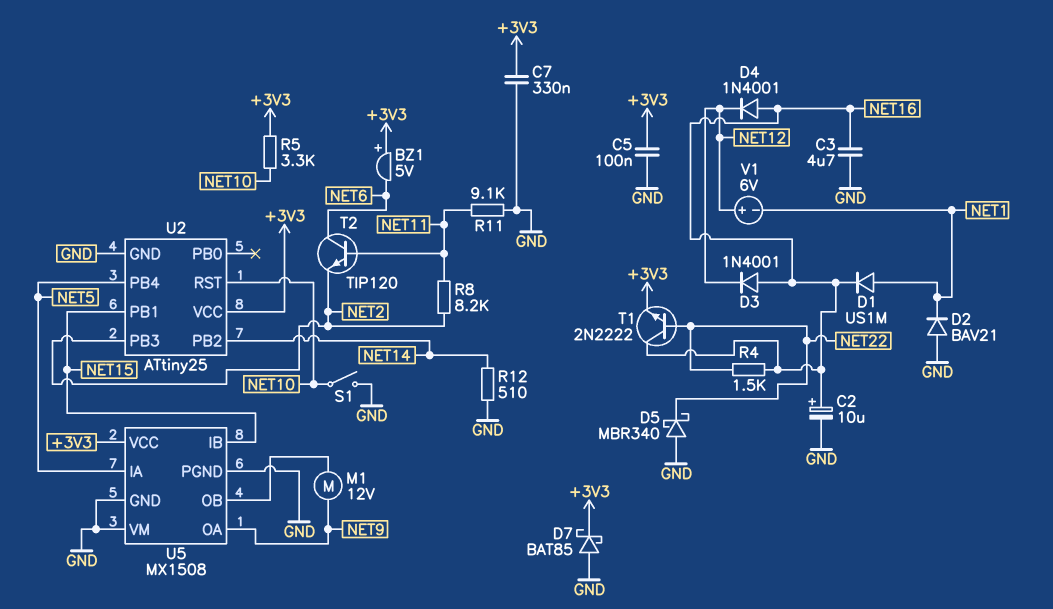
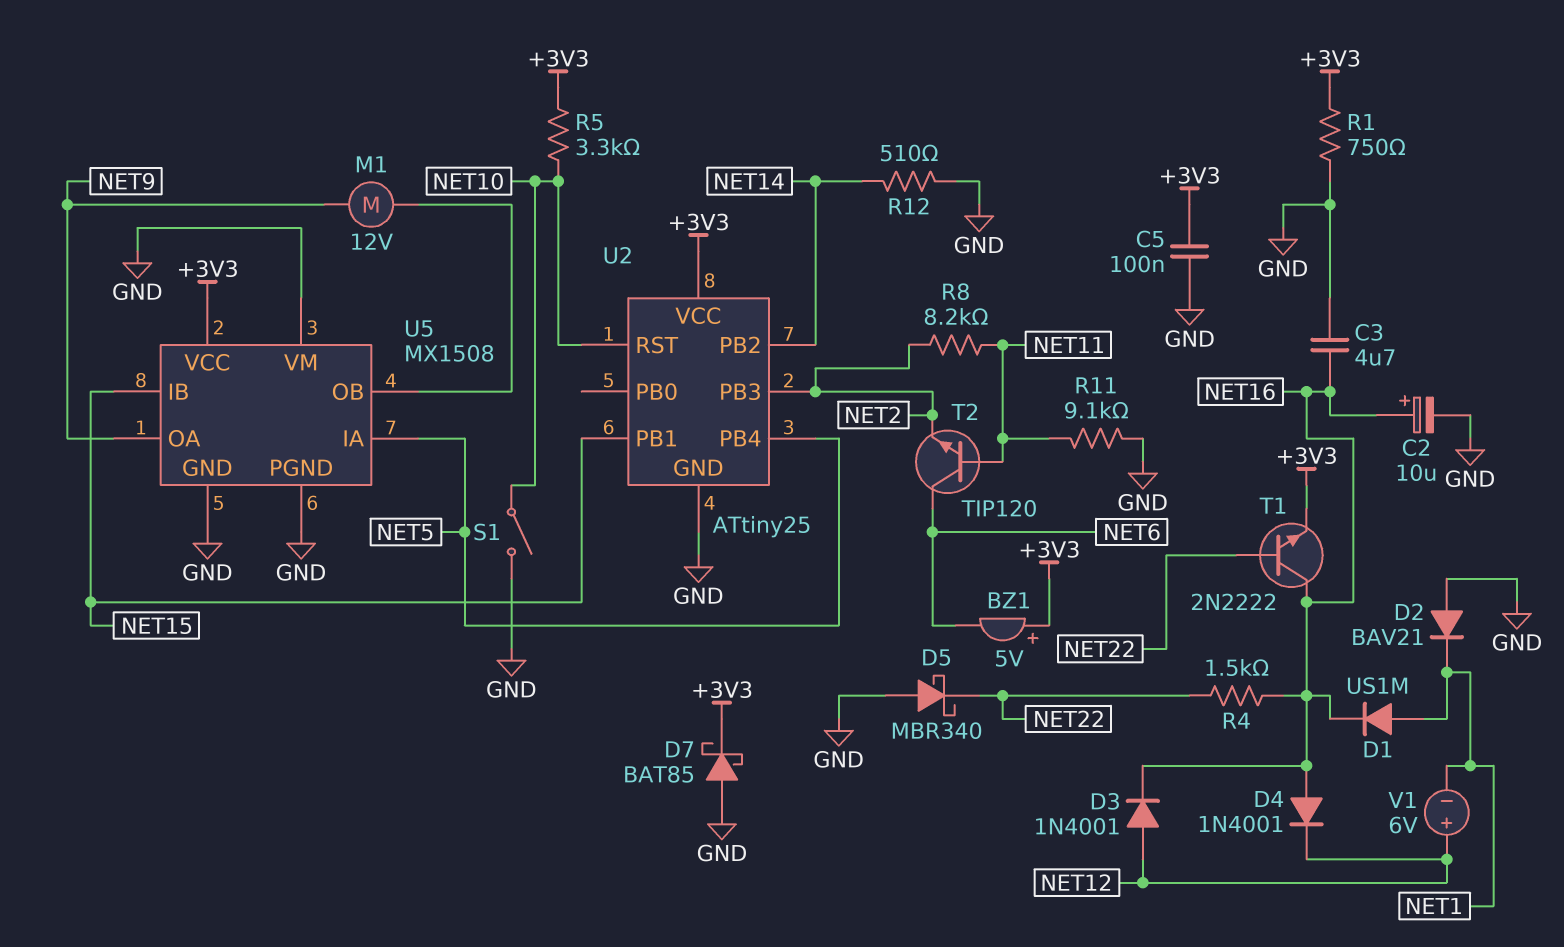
C7: 330nF (+3V3, GND) -> none
D3: diode 1N4001 (A NET16, K NET12) -> diode 1N4001 (A NET12, K NET16)
R1: none -> 750 (+3V3, GND)

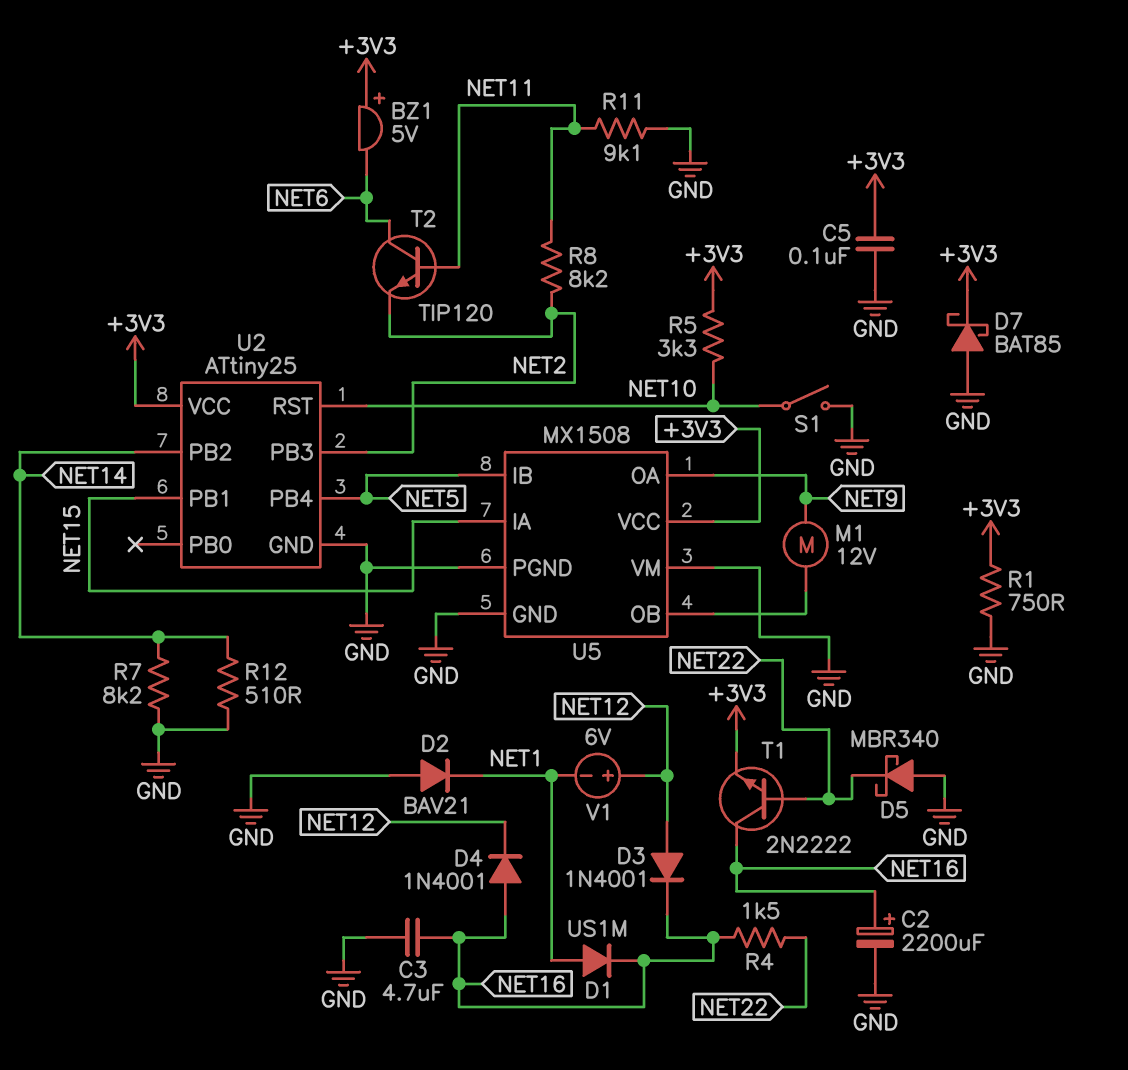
C2: 10uF (plus NET16, minus GND) -> 2200uF (plus NET16, minus GND)
R7: none -> 8.2k (GND, NET14)
U5 pin IA: NET5 -> NET15
U5 pin IB: NET15 -> NET5

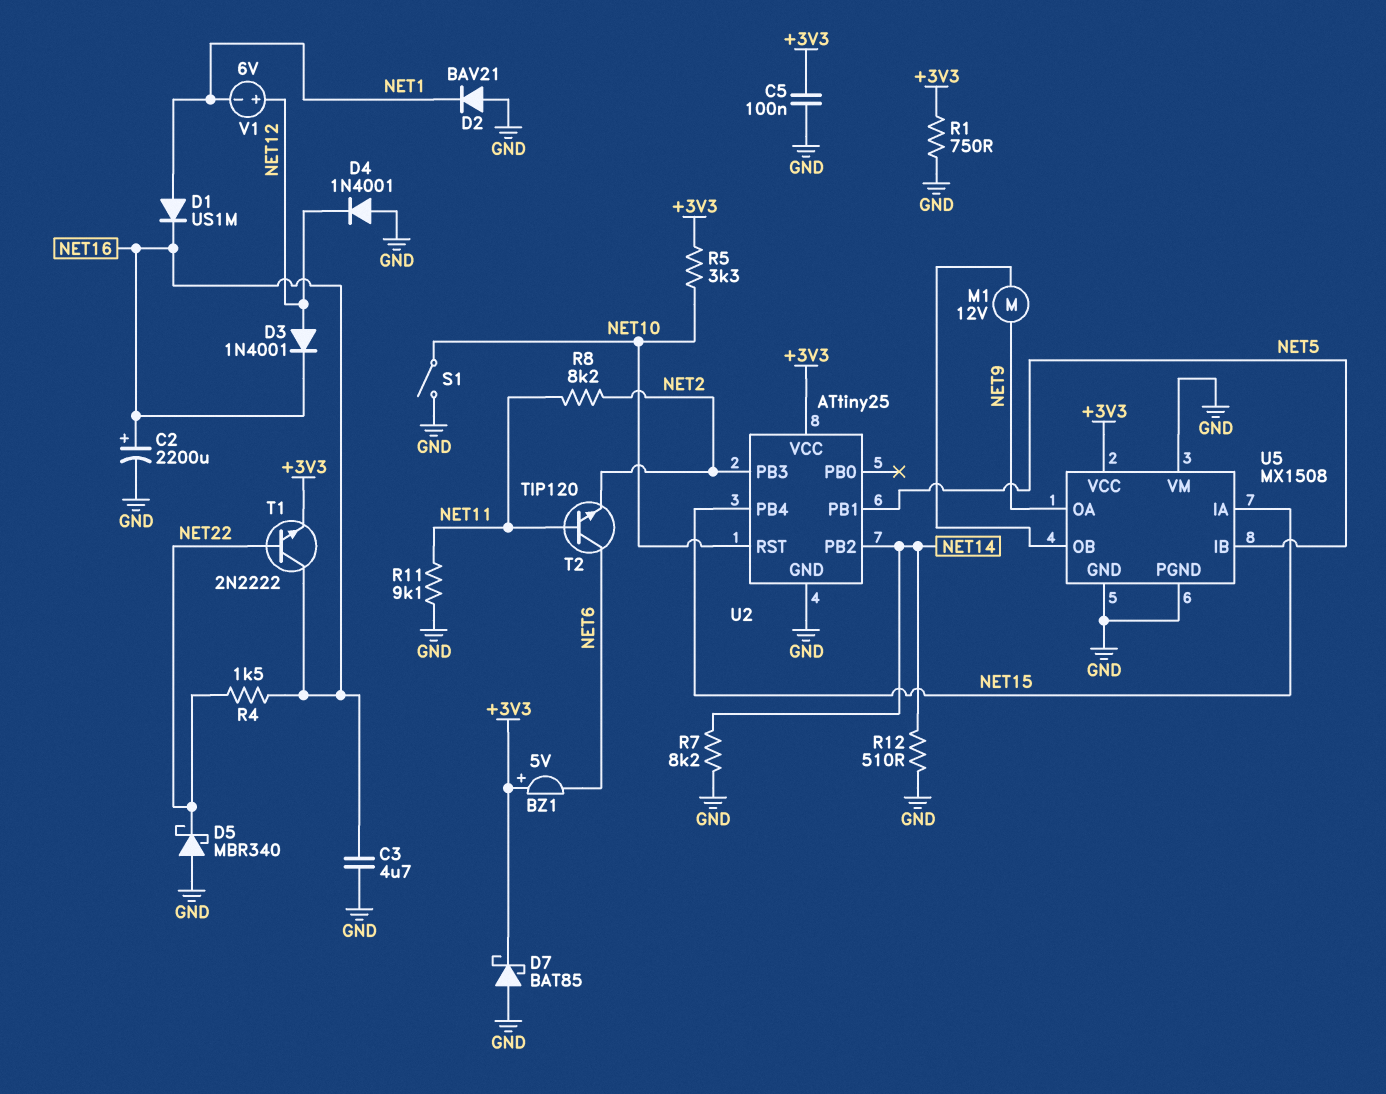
D4: diode 1N4001 (A NET16, K NET12) -> diode 1N4001 (A GND, K NET12)
U2 pin PB1: NET15 -> NET5
U2 pin PB4: NET5 -> NET15

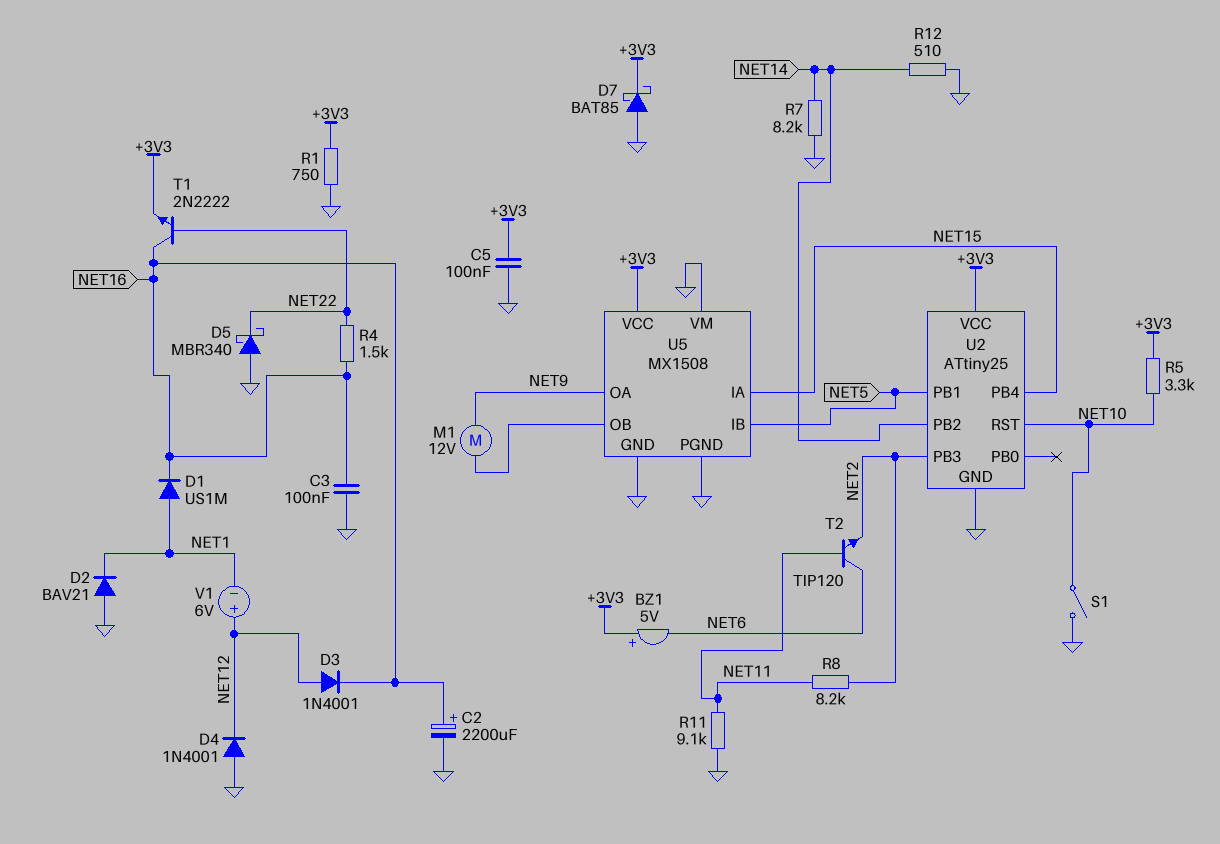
C3: 4.7uF (GND, NET16) -> 100nF (GND, NET16)

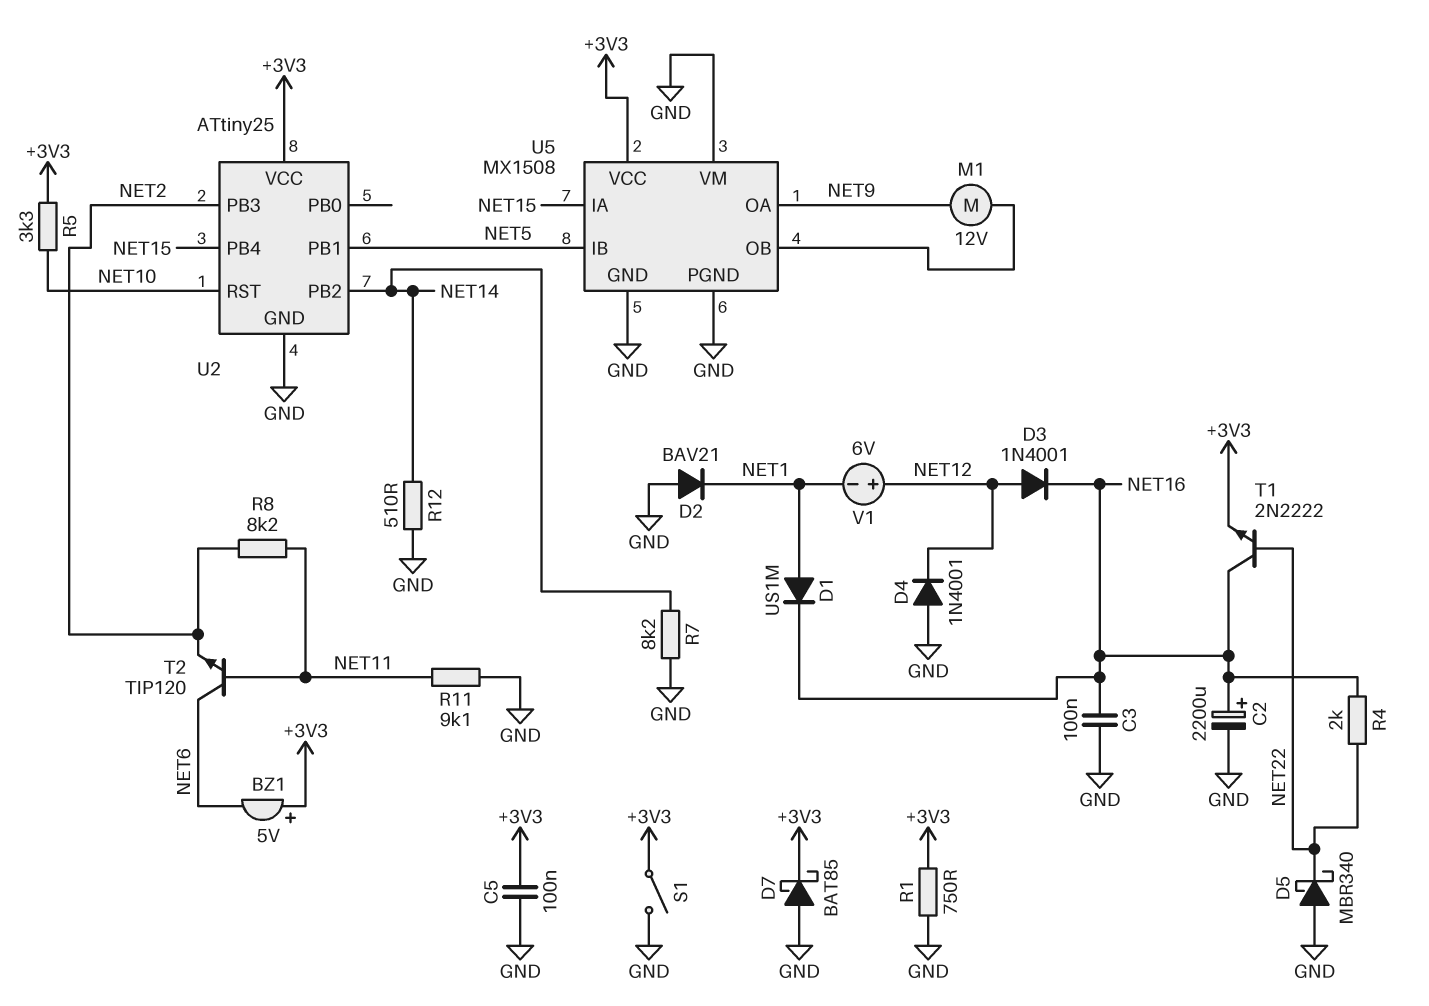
R4: 1.5k (NET16, NET22) -> 2k (NET16, NET22)
S1: switch (GND, NET10) -> switch (+3V3, GND)

